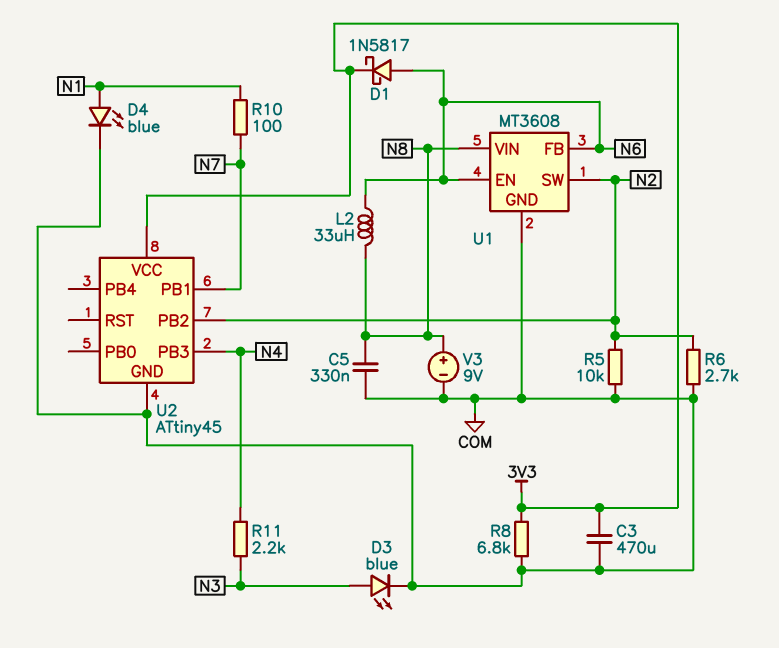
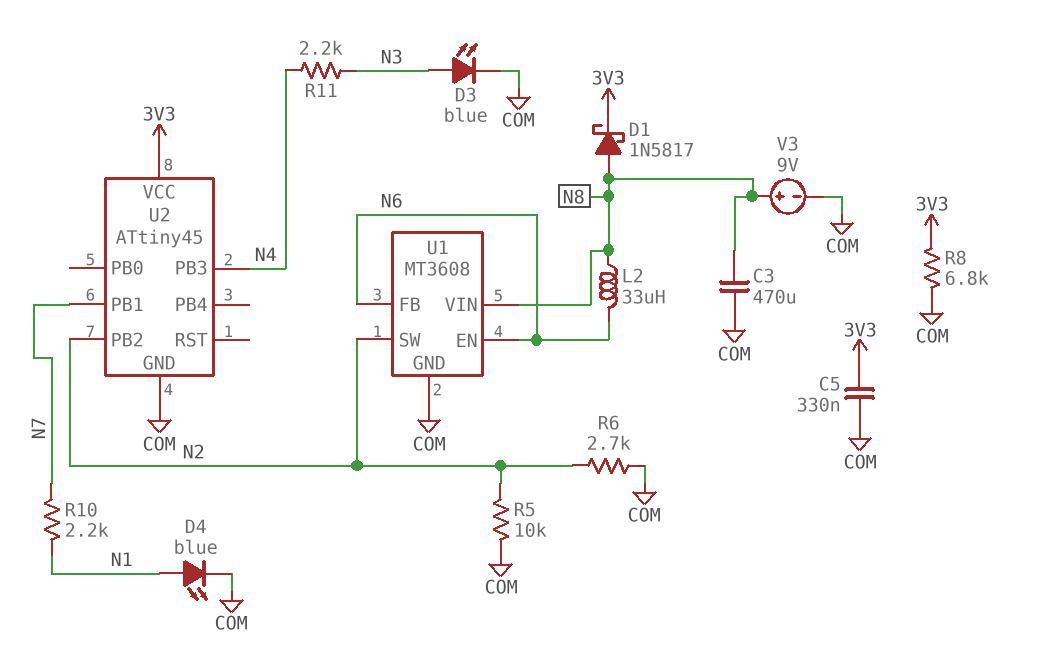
C3: 470uF (3V3, COM) -> 470uF (COM, N8)
C5: 330nF (COM, N8) -> 330nF (3V3, COM)
D1: schottky 1N5817 (A N6, K 3V3) -> schottky 1N5817 (A N8, K 3V3)
R10: 100 (N1, N7) -> 2.2k (N1, N7)

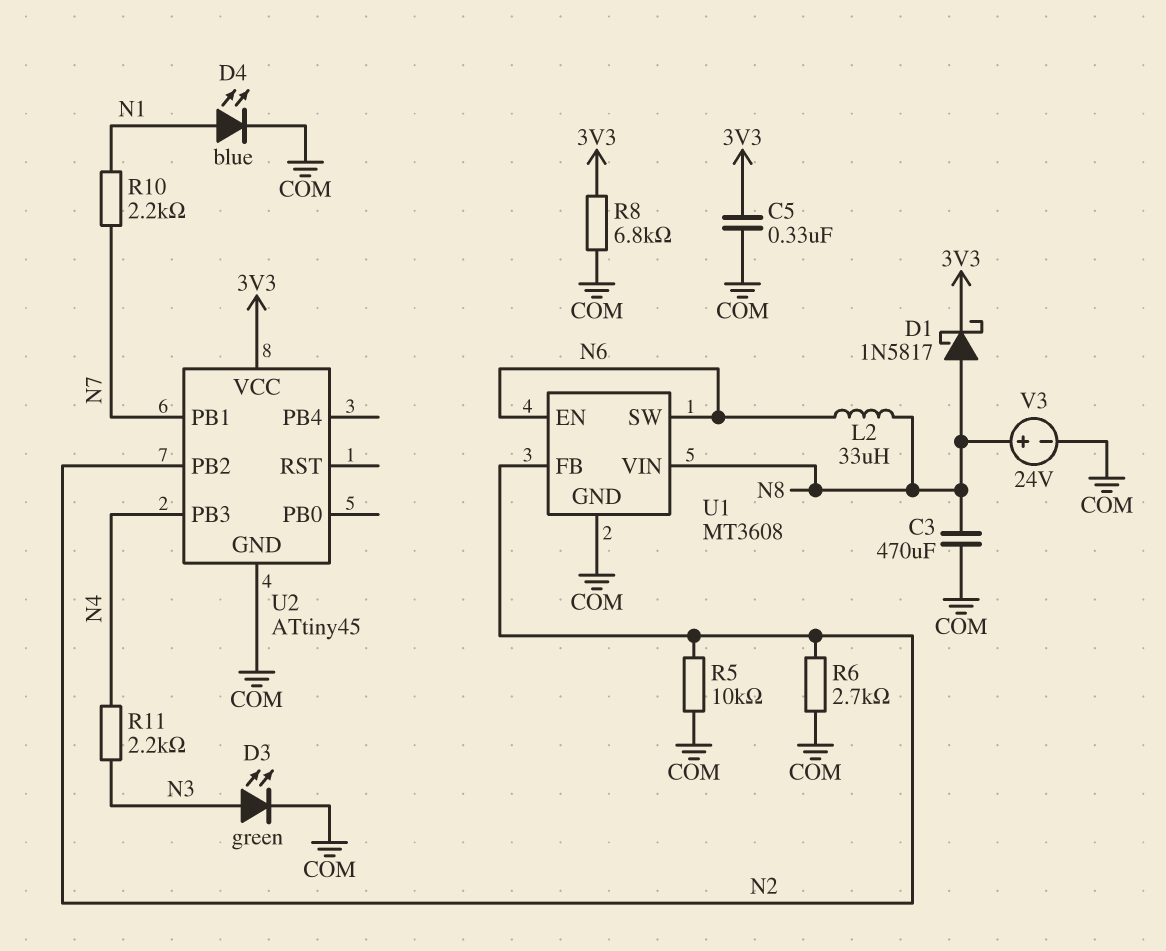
D3: LED blue (A N3, K COM) -> LED green (A N3, K COM)
U1 pin FB: N6 -> N2
U1 pin SW: N2 -> N6
V3: 9V (plus N8, minus COM) -> 24V (plus N8, minus COM)

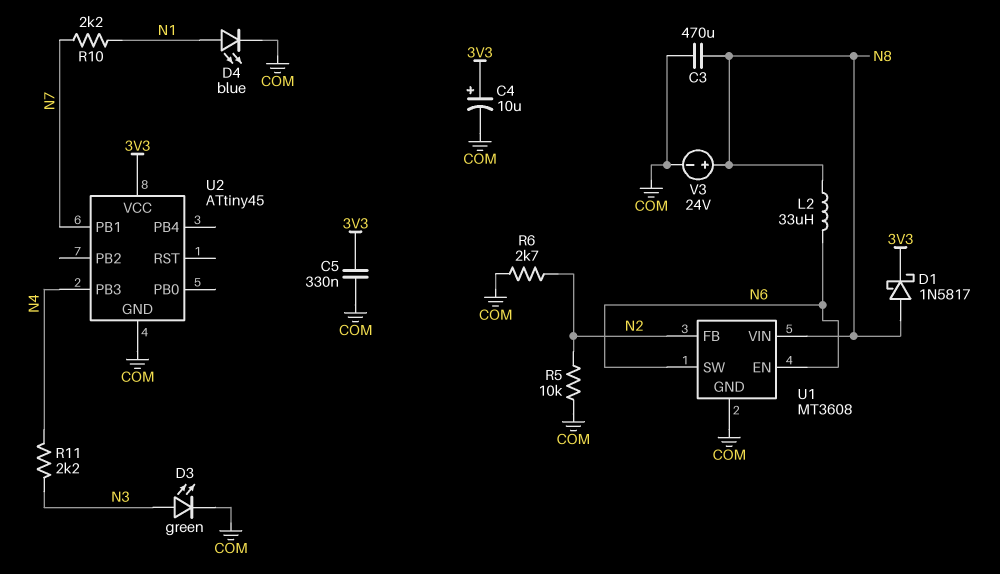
C4: none -> 10uF (plus 3V3, minus COM)
R8: 6.8k (3V3, COM) -> none
U2 pin PB2: N2 -> none

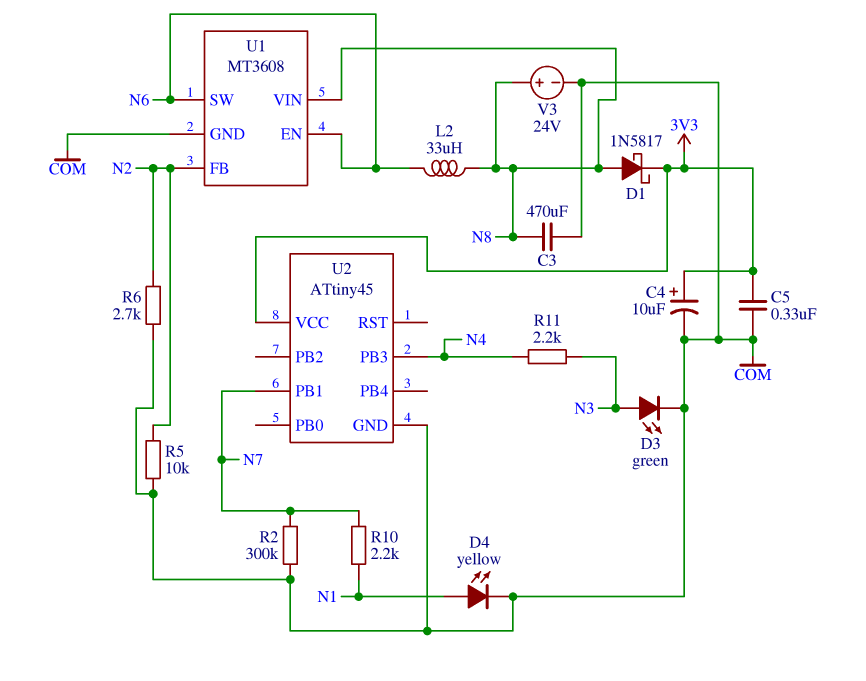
D4: LED blue (A N1, K COM) -> LED yellow (A N1, K COM)
R2: none -> 300k (COM, N7)

